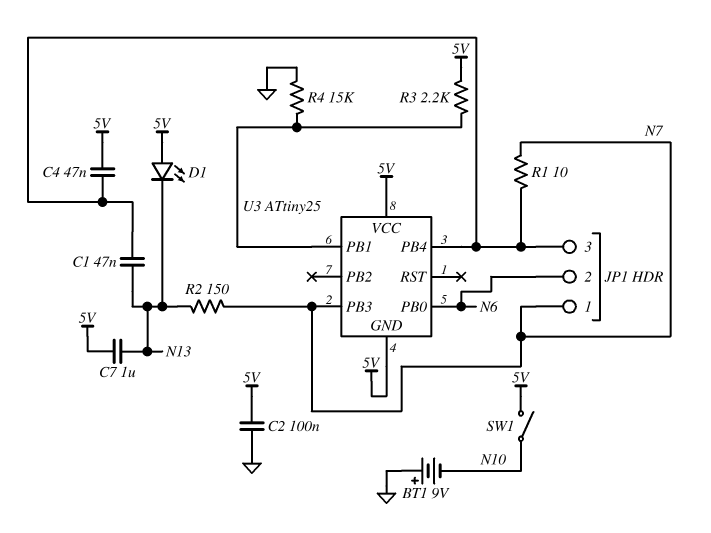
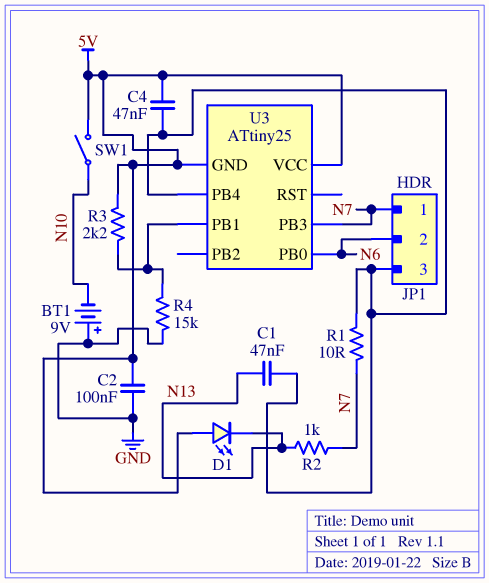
C7: 1uF (5V, N13) -> none
R2: 150 (N7, N13) -> 1k (N7, N13)

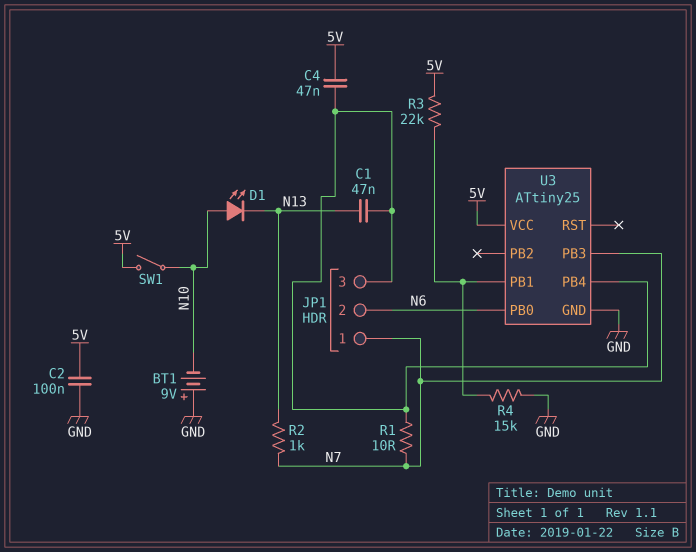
D1: LED (A 5V, K N13) -> LED (A N10, K N13)
R3: 2.2k (5V, U3/PB1) -> 22k (5V, U3/PB1)
U3 pin GND: 5V -> GND

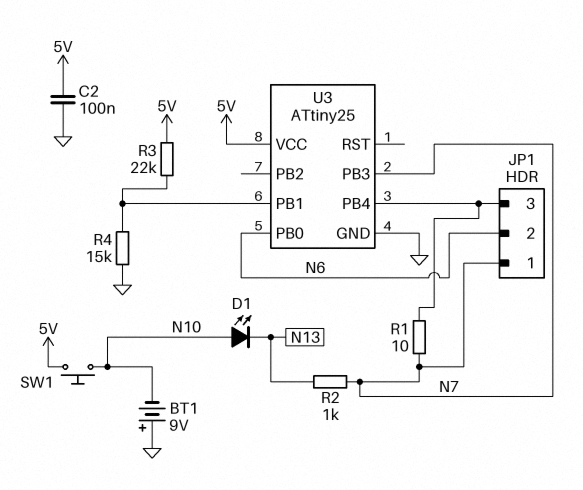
C1: 47nF (JP1/3, N13) -> none
C4: 47nF (5V, JP1/3) -> none
SW1: switch (5V, N10) -> button (5V, N10)

